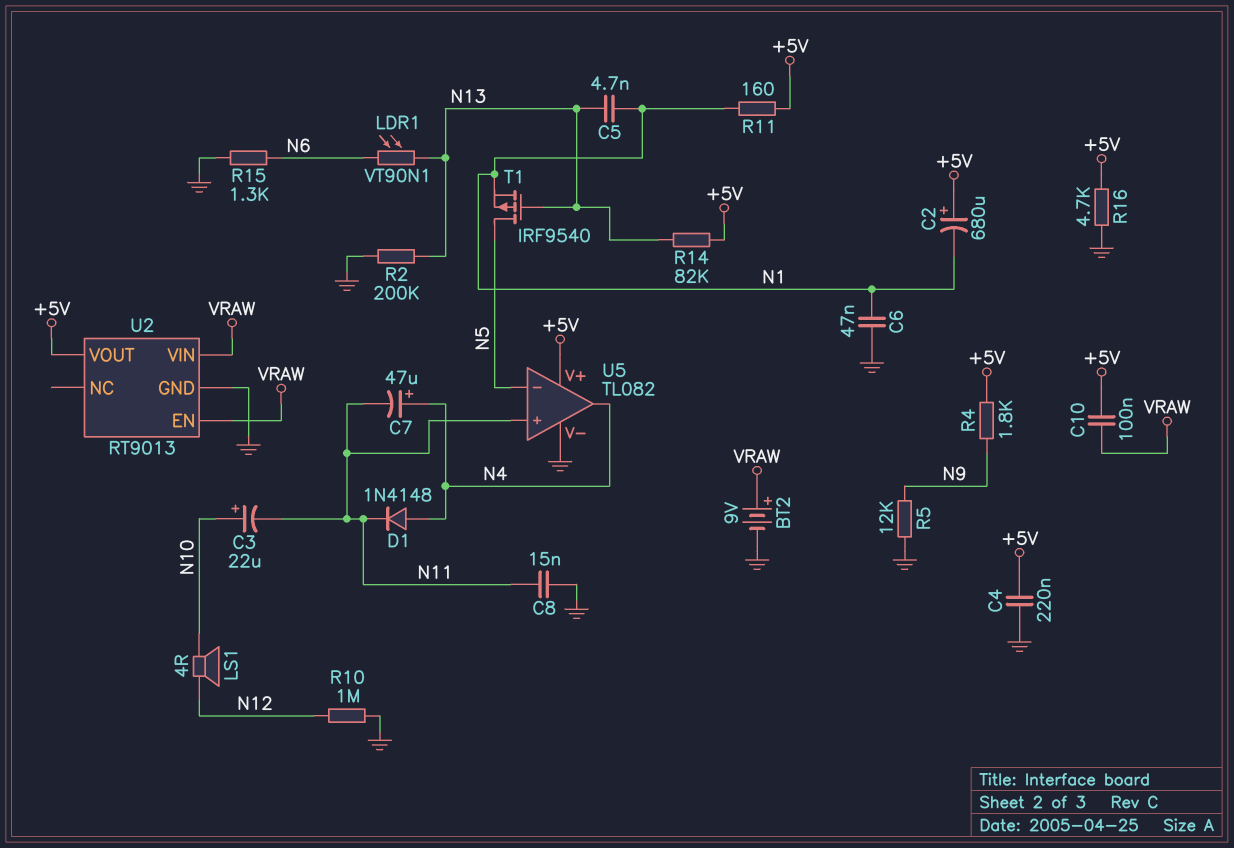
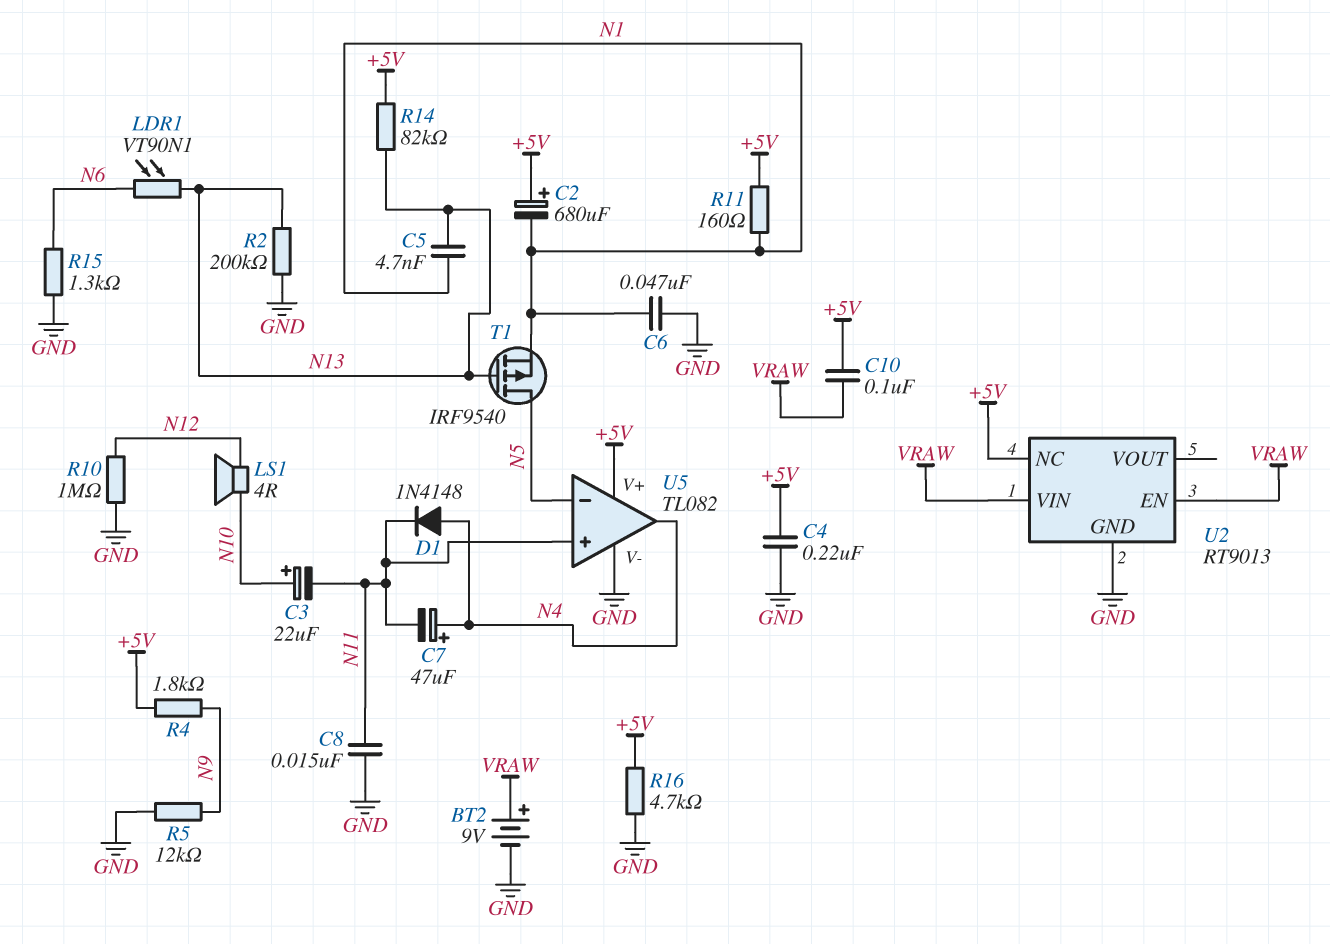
U2 pin NC: none -> +5V
U2 pin VOUT: +5V -> none

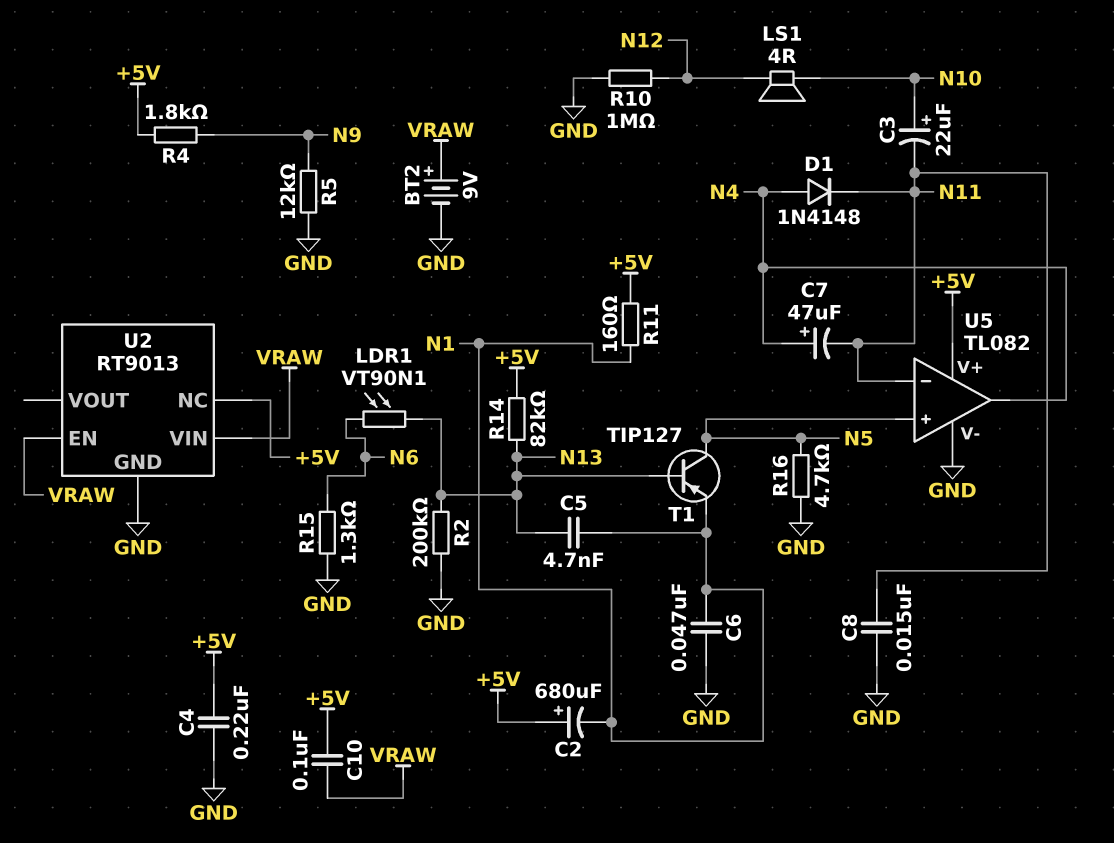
R16: 4.7k (+5V, GND) -> 4.7k (GND, N5)
T1: PMOS IRF9540 (G N13, D N5, S N1) -> PNP TIP127 (B N13, C N5, E N1)
U5 pin in+: N11 -> N5
U5 pin in-: N5 -> N11

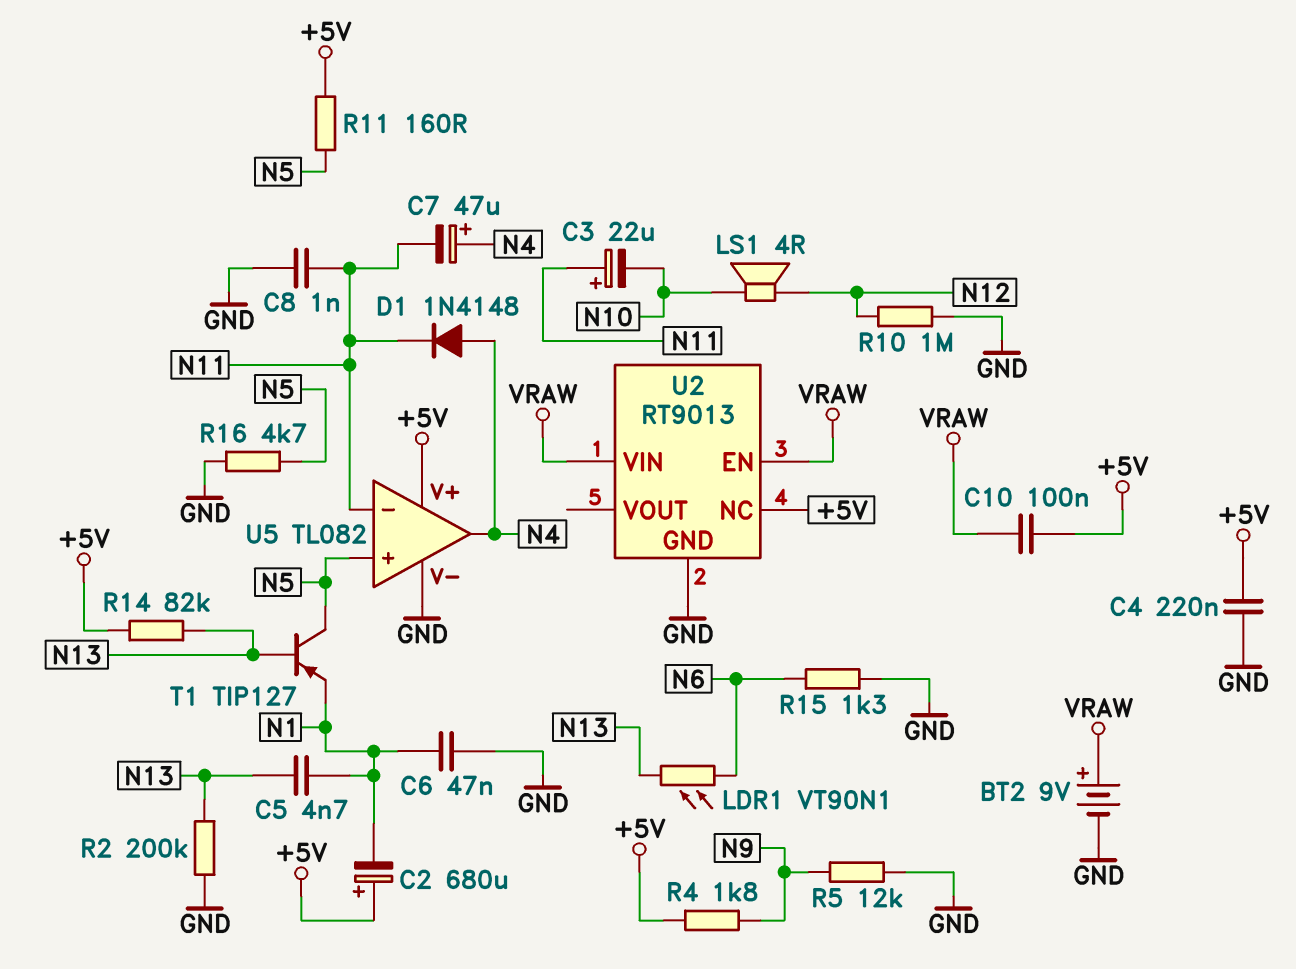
C3: 22uF (plus N10, minus N11) -> 22uF (plus N11, minus N10)
C8: 15nF (GND, N11) -> 1nF (GND, N11)
R11: 160 (+5V, N1) -> 160 (+5V, N5)

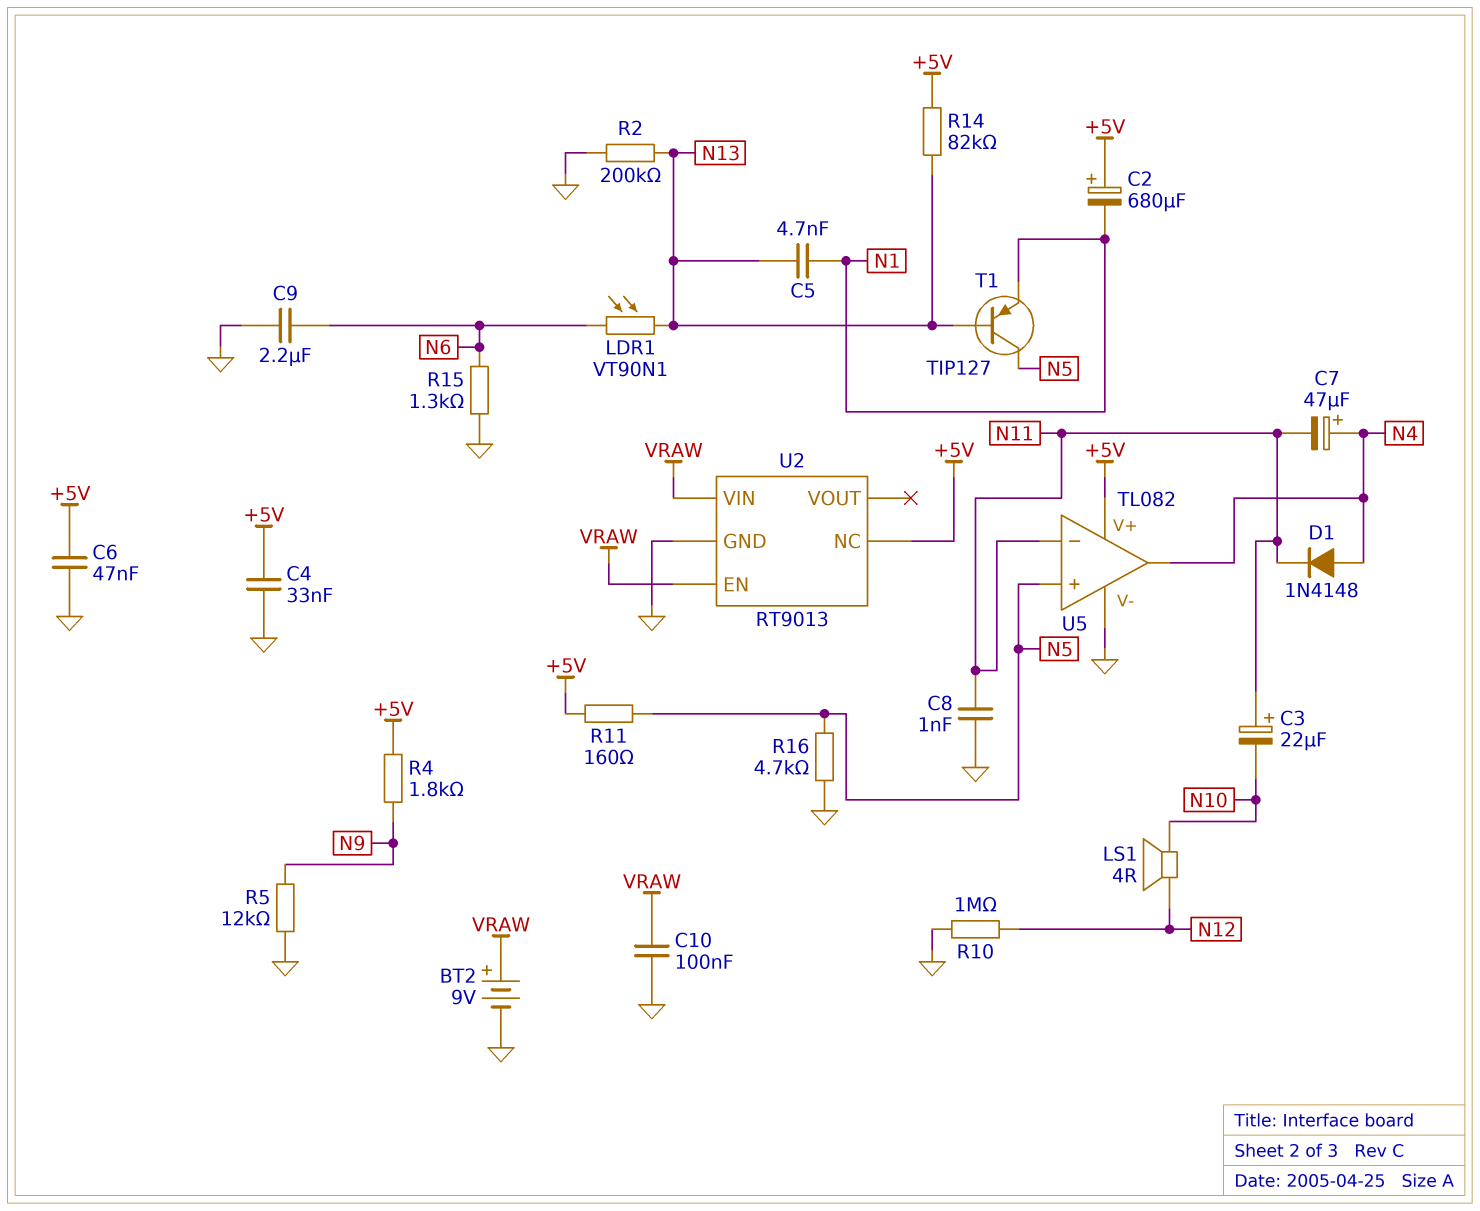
C4: 220nF (+5V, GND) -> 33nF (+5V, GND)
C6: 47nF (GND, N1) -> 47nF (+5V, GND)
C9: none -> 2.2uF (GND, N6)
C10: 100nF (+5V, VRAW) -> 100nF (GND, VRAW)

